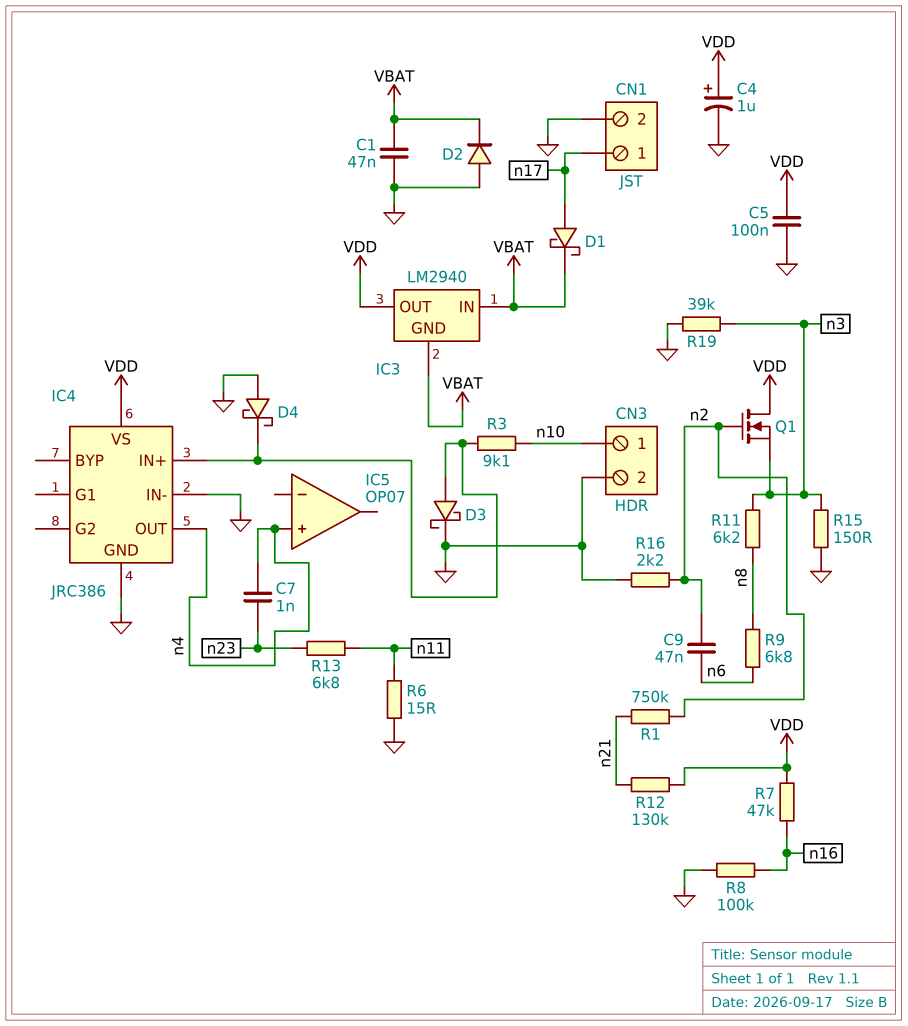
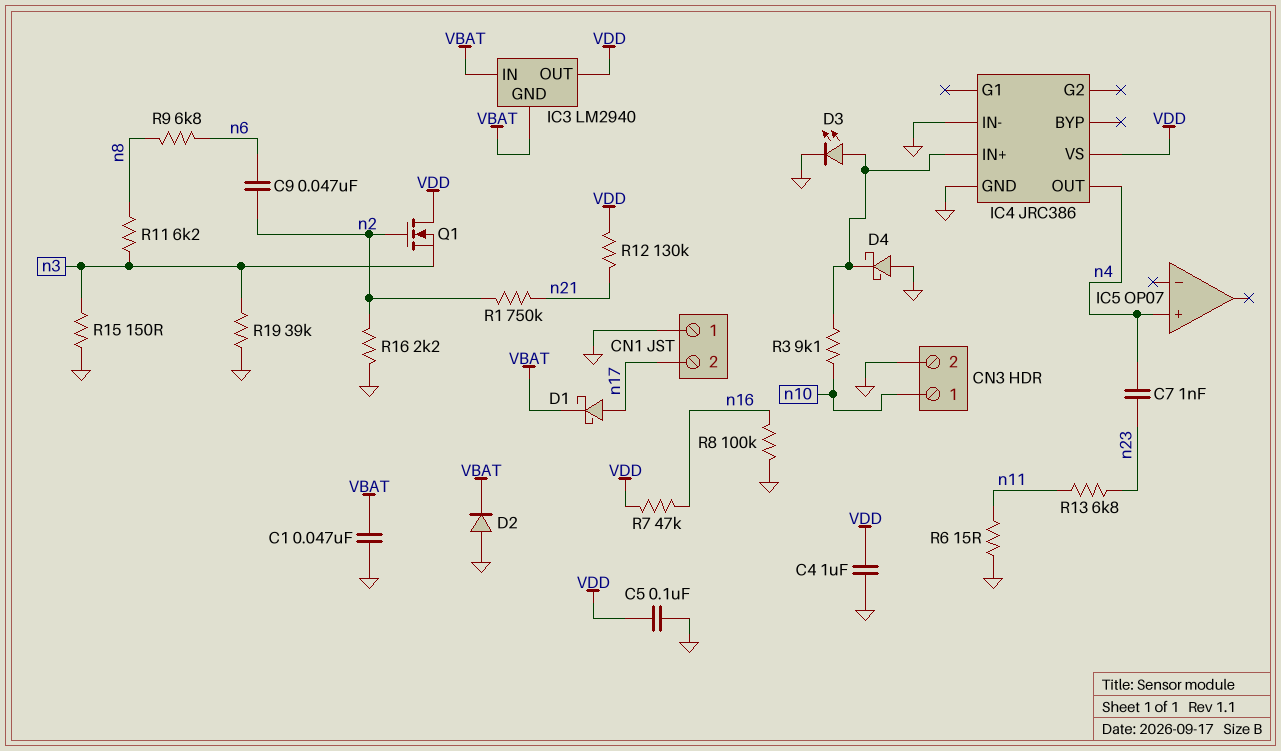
C4: 1uF (plus VDD, minus GND) -> 1uF (GND, VDD)
CN1 pin 1: n17 -> GND
CN1 pin 2: GND -> n17
D3: schottky (A IC4/IN+, K GND) -> LED (A IC4/IN+, K GND)

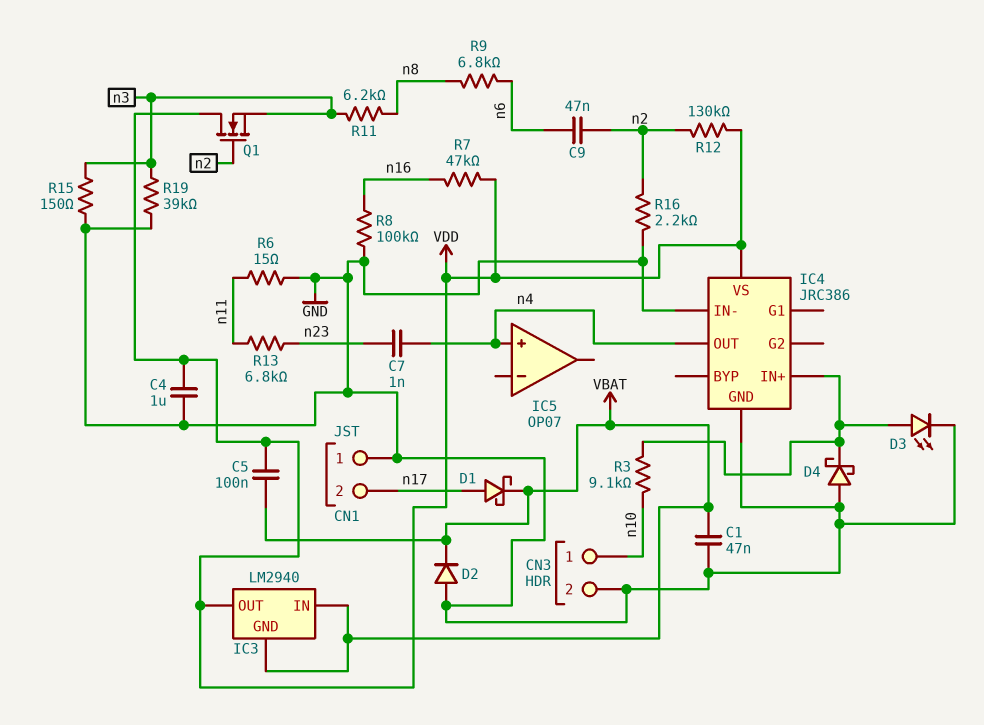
C5: 100nF (GND, VDD) -> 100nF (VBAT, VDD)
R1: 750k (n2, n21) -> none
R12: 130k (VDD, n21) -> 130k (VDD, n2)

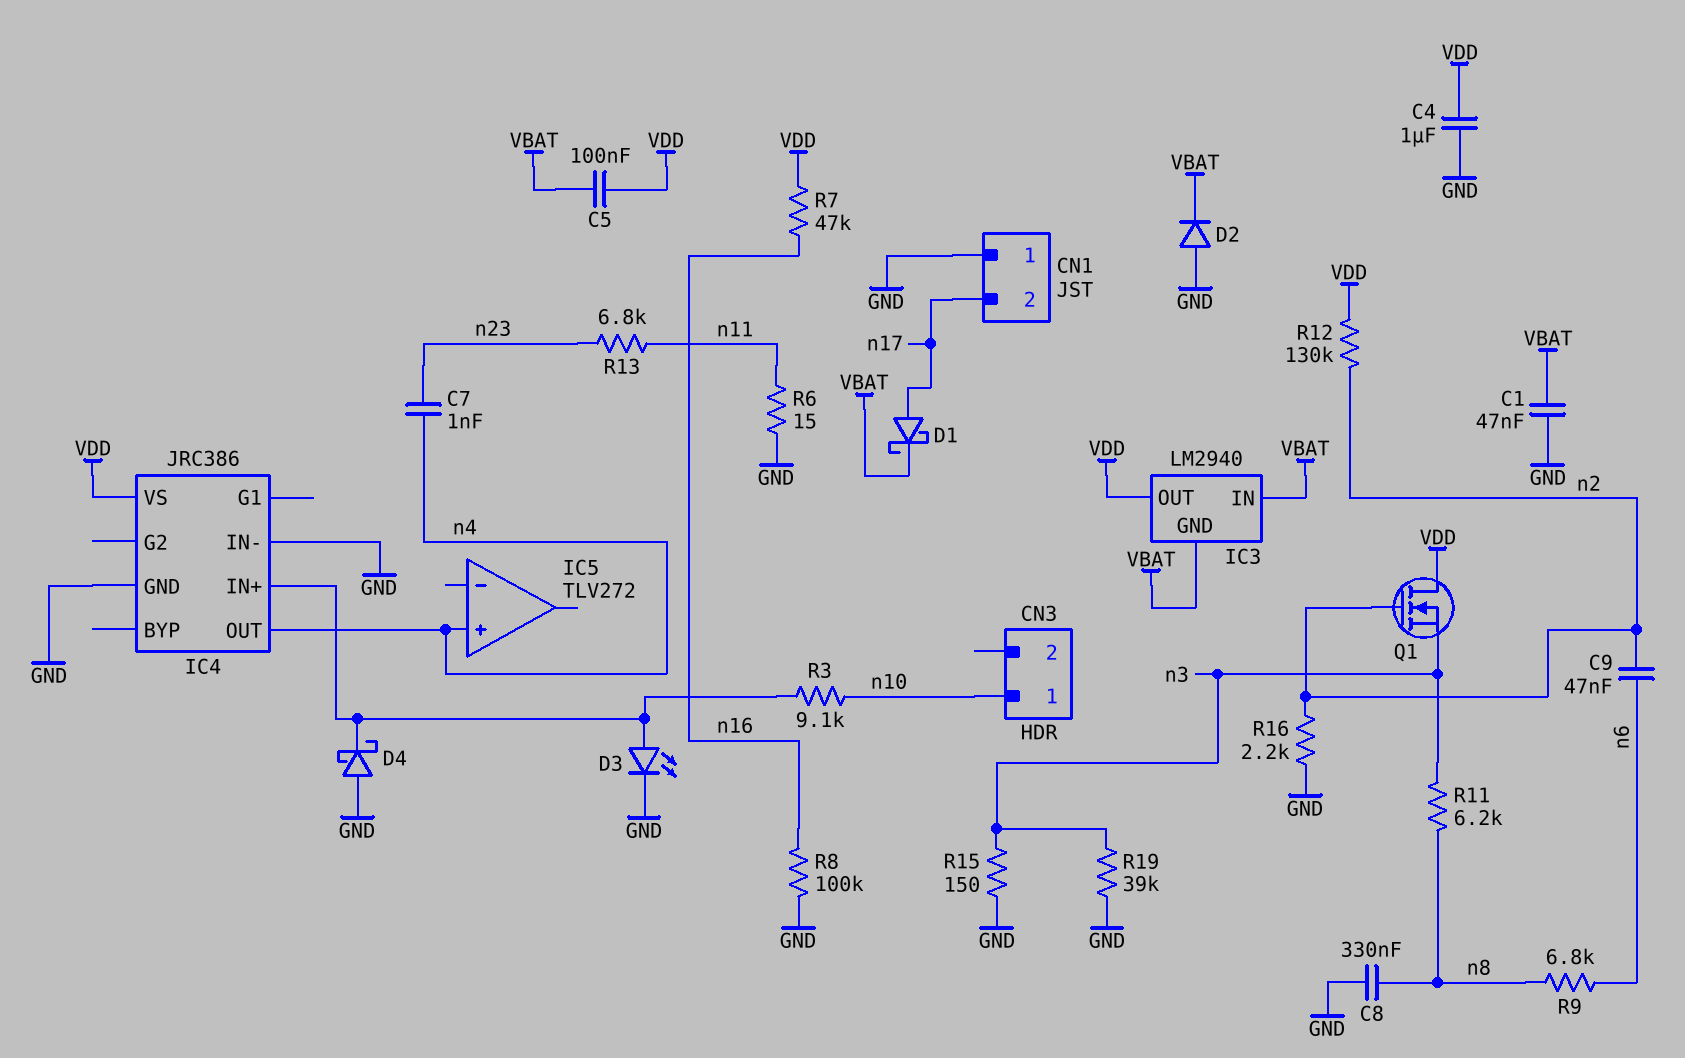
C8: none -> 330nF (GND, n8)
CN3 pin 2: GND -> none
IC5: OP07 -> TLV272

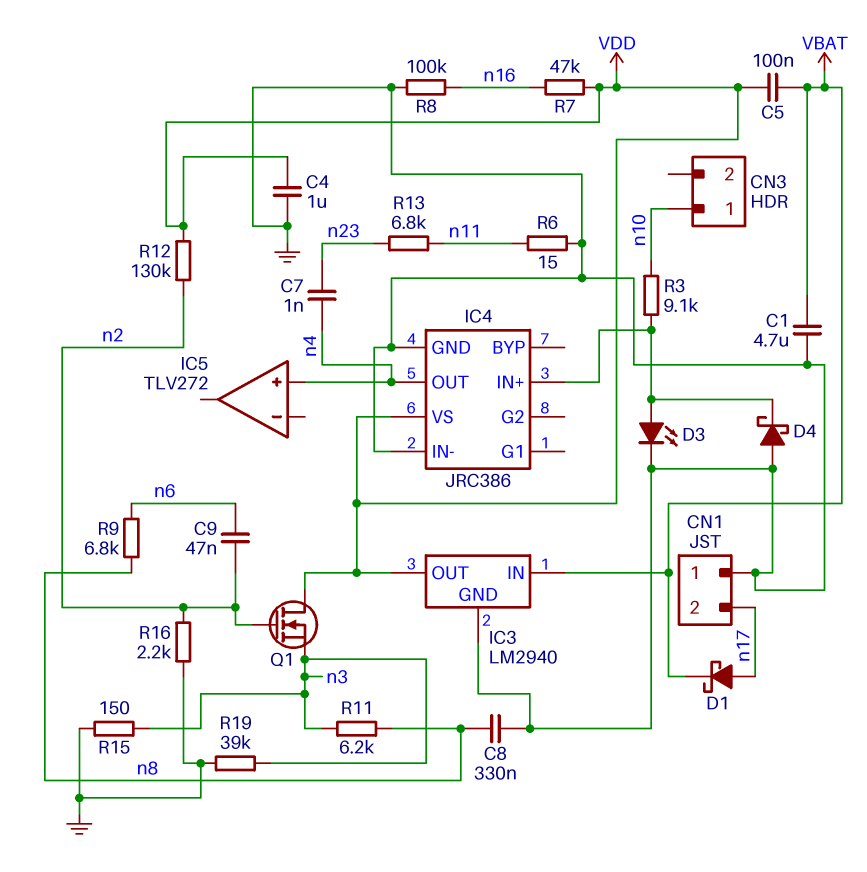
C1: 47nF (GND, VBAT) -> 4.7uF (GND, VBAT)
D2: diode (A GND, K VBAT) -> none
IC3 pin GND: VBAT -> GND

